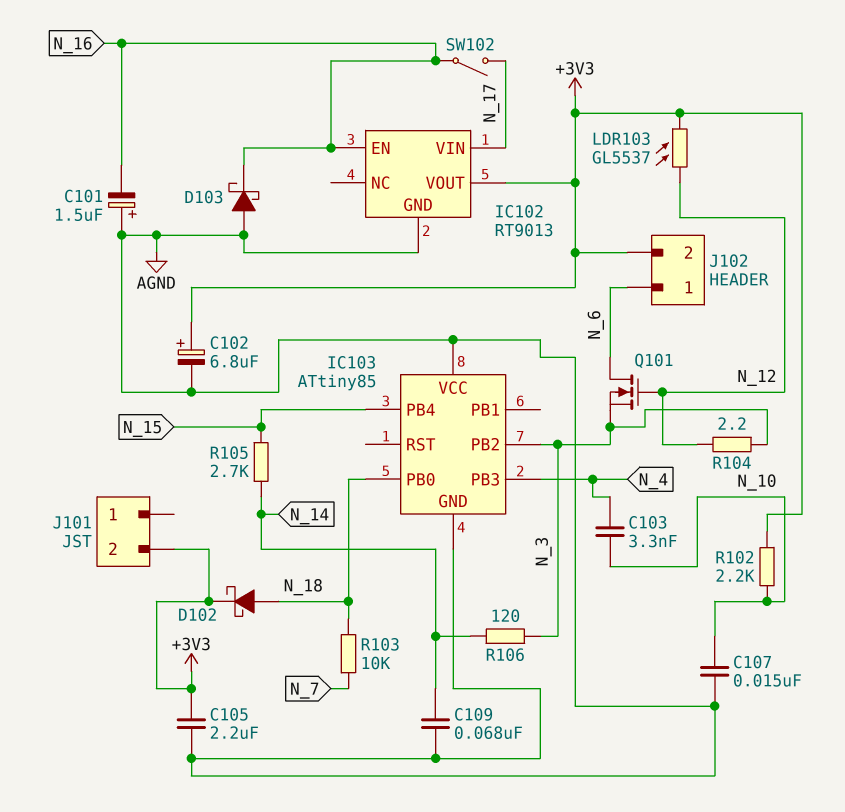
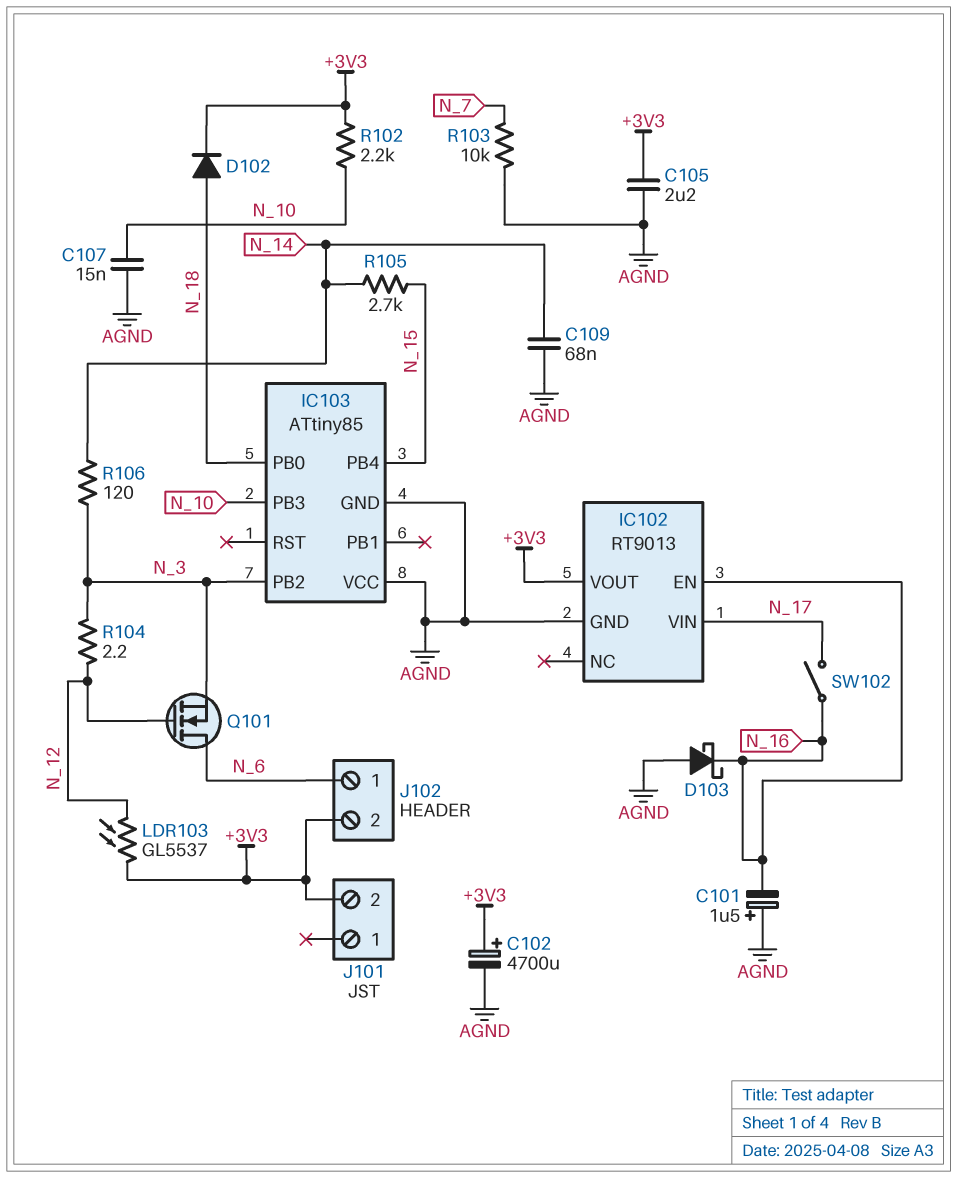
C102: 6.8uF (plus +3V3, minus AGND) -> 4700uF (plus +3V3, minus AGND)
C103: 3.3nF (N_4, N_10) -> none
D102: schottky (A N_18, K +3V3) -> diode (A N_18, K +3V3)
IC103 pin PB3: N_4 -> N_10
R103: 10k (N_7, N_18) -> 10k (AGND, N_7)

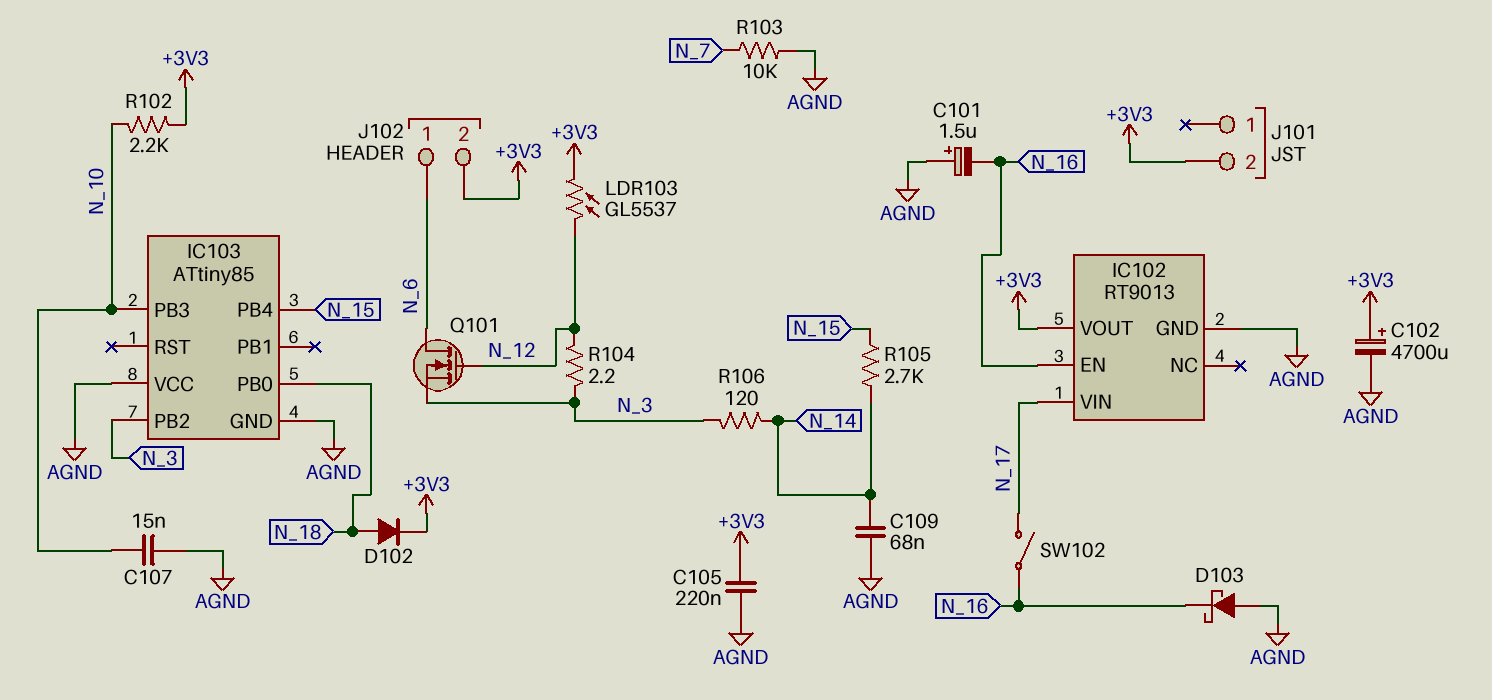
C105: 2.2uF (+3V3, AGND) -> 220nF (+3V3, AGND)

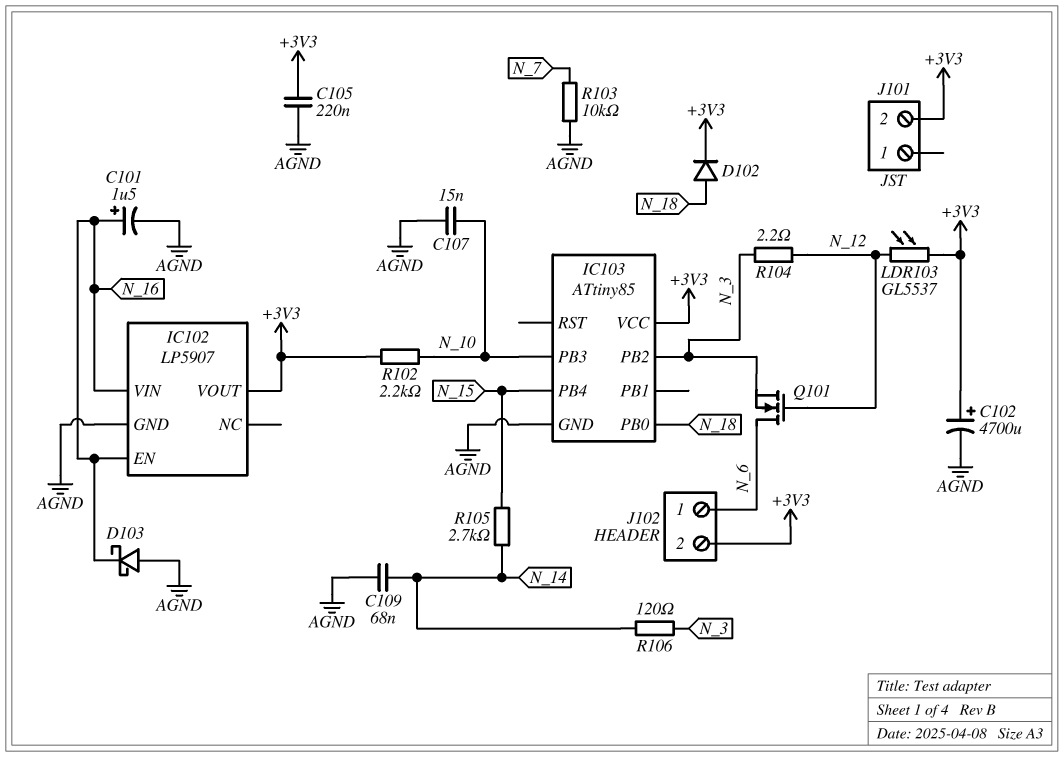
C101: 1.5uF (plus AGND, minus N_16) -> 1.5uF (plus N_16, minus AGND)
IC102: RT9013 -> LP5907
IC102 pin VIN: N_17 -> N_16
IC103 pin VCC: AGND -> +3V3
SW102: switch (N_16, N_17) -> none

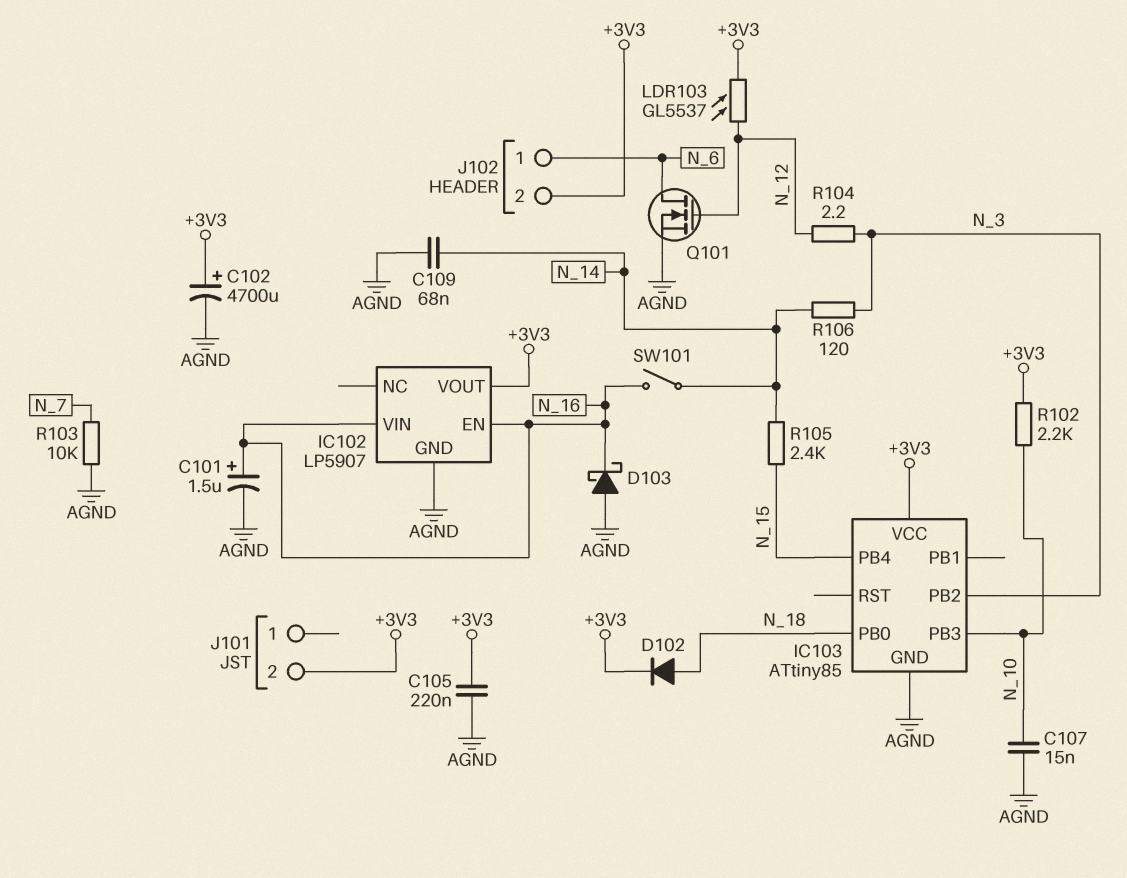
Q101: NMOS (G N_12, D N_6, S N_3) -> NMOS (G N_12, D N_6, S AGND)
R105: 2.7k (N_14, N_15) -> 2.4k (N_14, N_15)
SW101: none -> switch (N_14, N_16)

